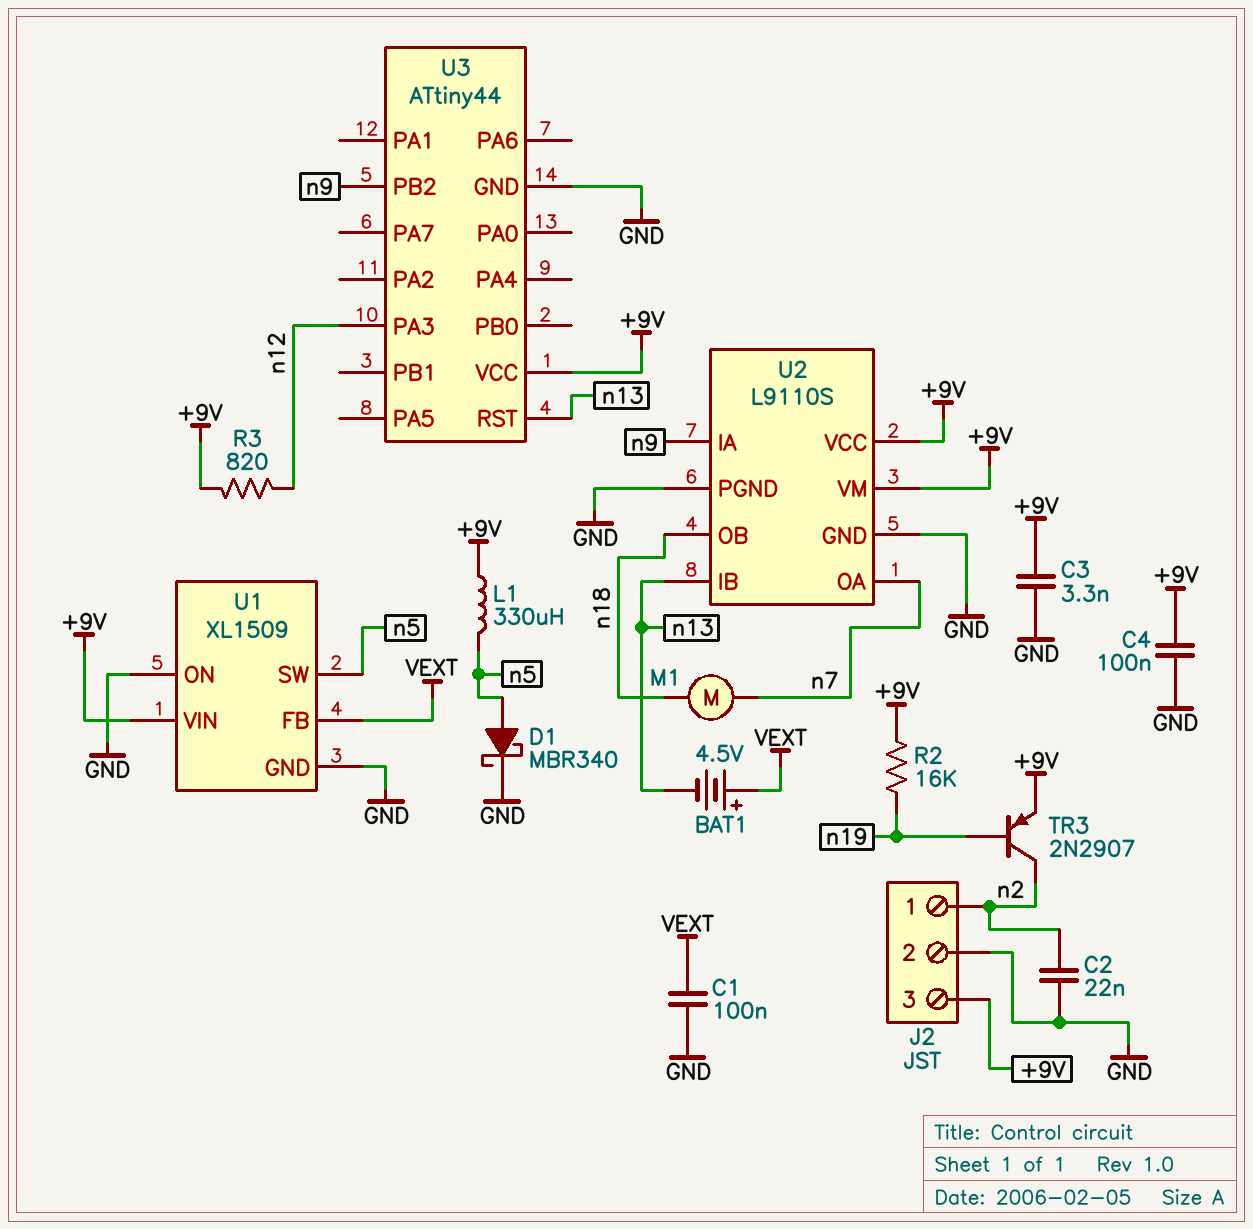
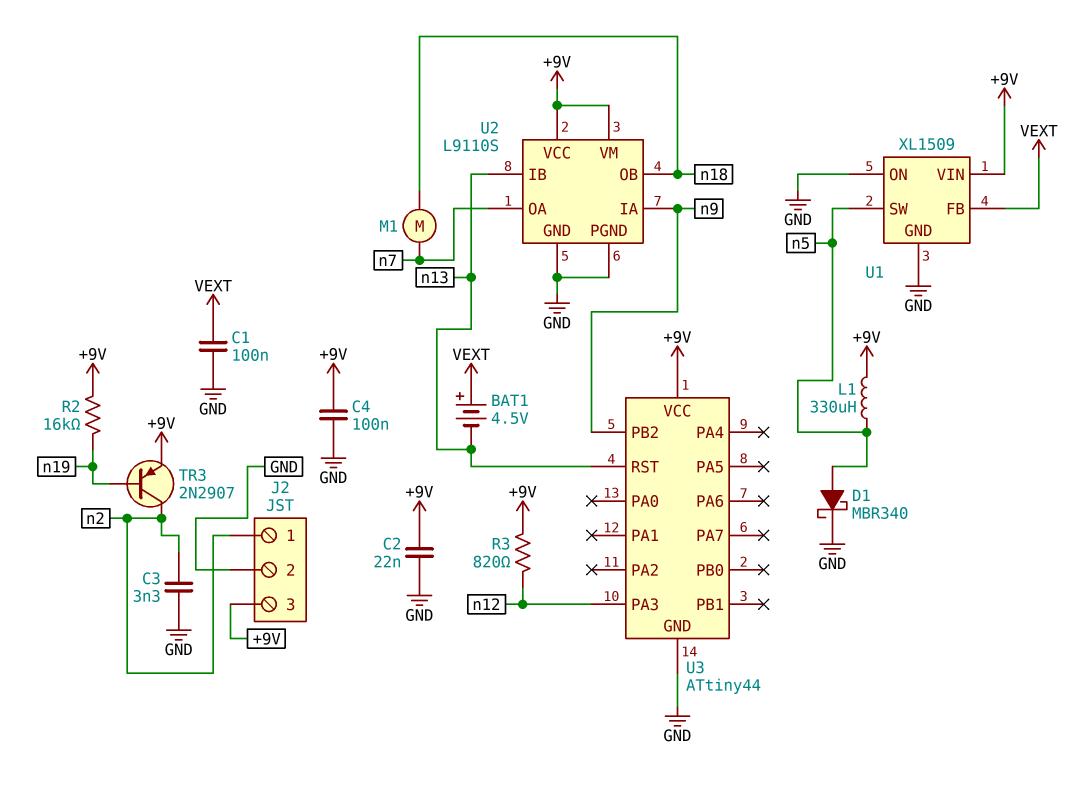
C2: 22nF (GND, n2) -> 22nF (+9V, GND)
C3: 3.3nF (+9V, GND) -> 3.3nF (GND, n2)

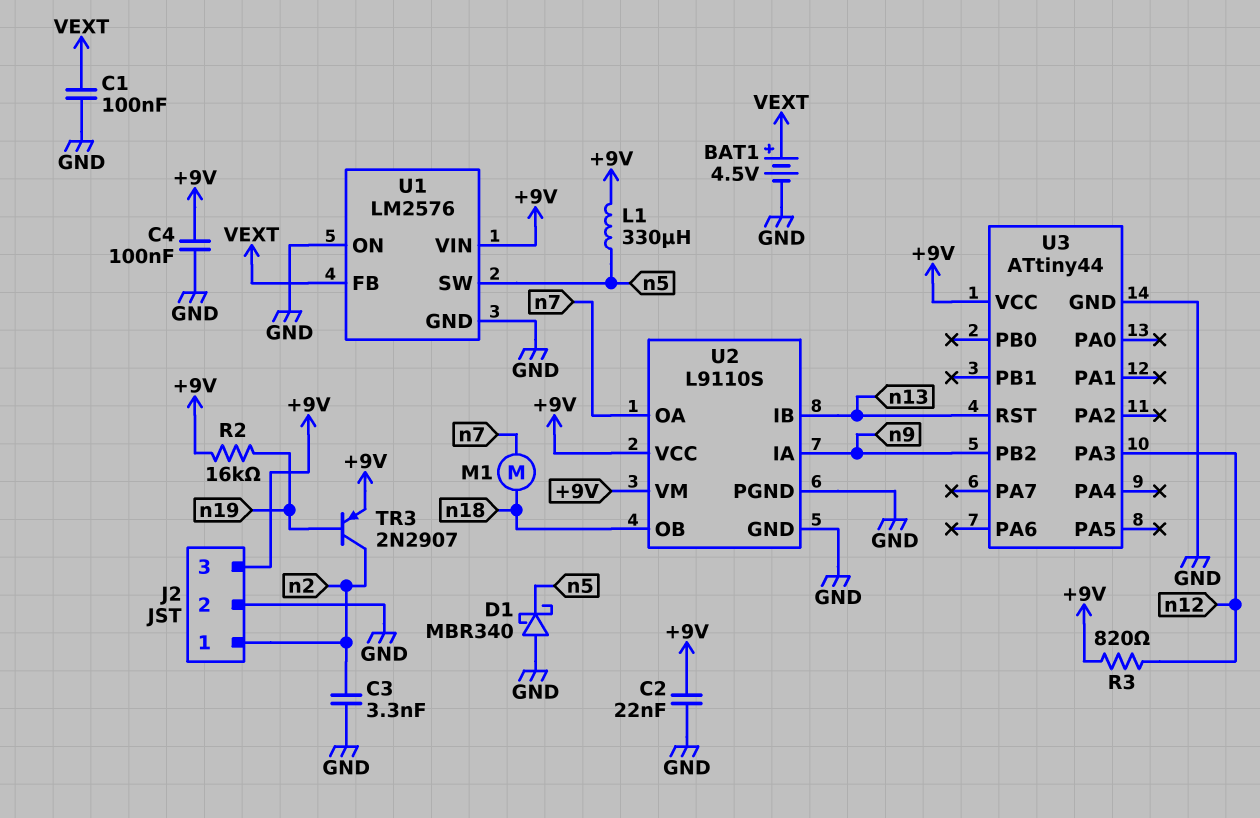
BAT1: 4.5V (plus VEXT, minus n13) -> 4.5V (plus VEXT, minus GND)
D1: schottky MBR340 (A n5, K GND) -> schottky MBR340 (A GND, K n5)
U1: XL1509 -> LM2576

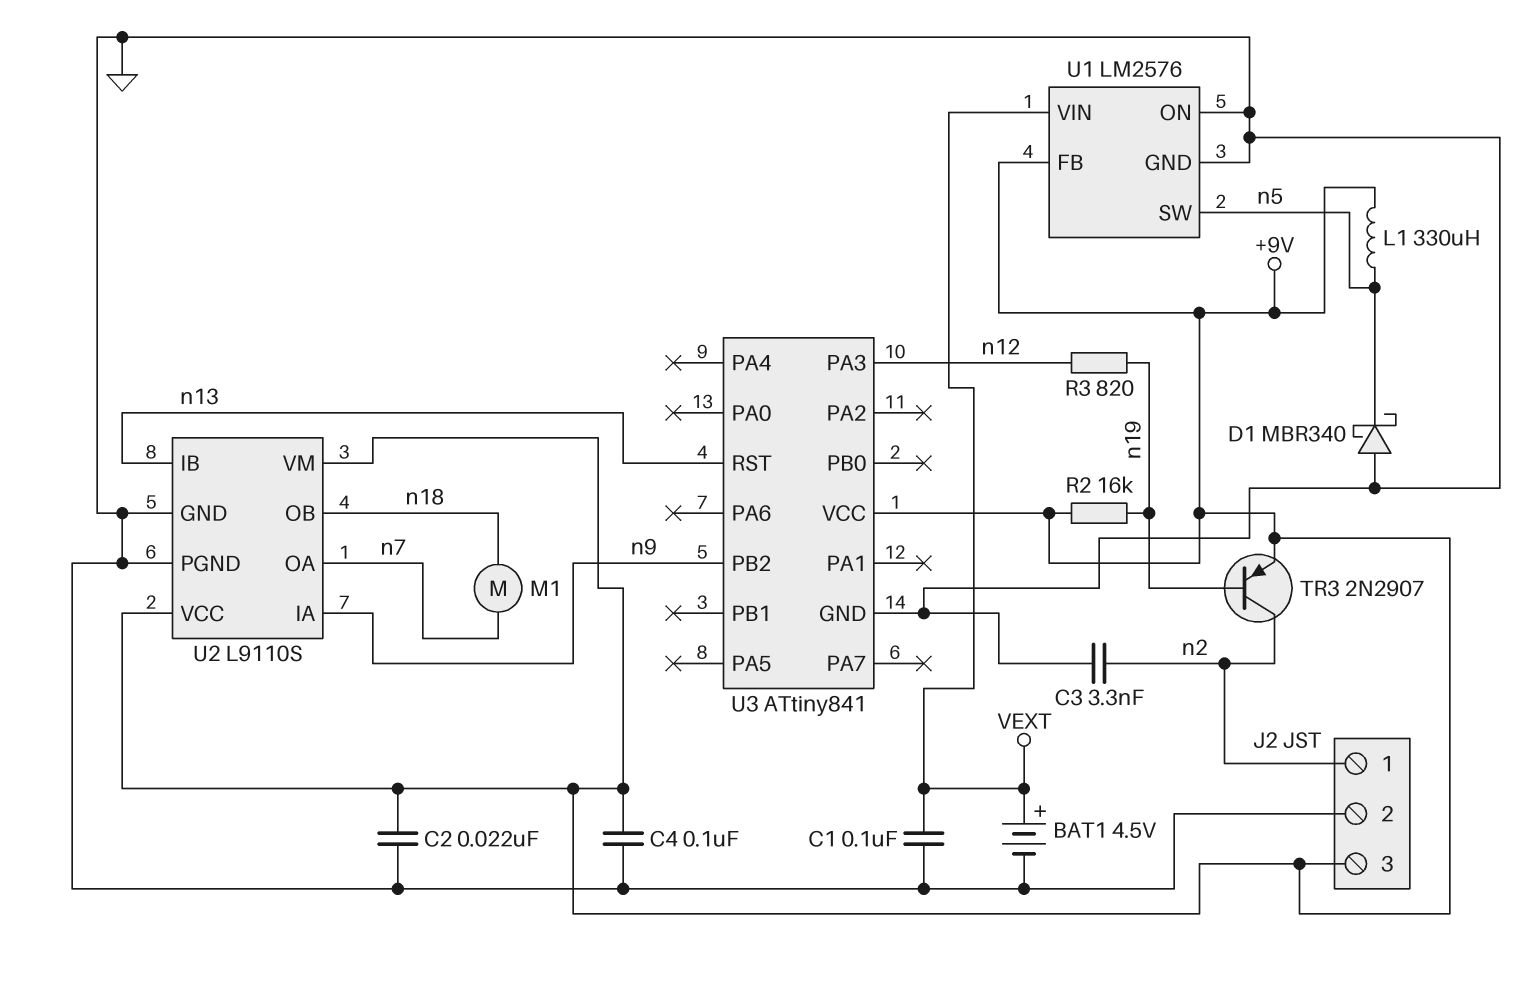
R3: 820 (+9V, n12) -> 820 (n12, n19)
U1 pin FB: VEXT -> +9V
U1 pin VIN: +9V -> VEXT
U3: ATtiny44 -> ATtiny841

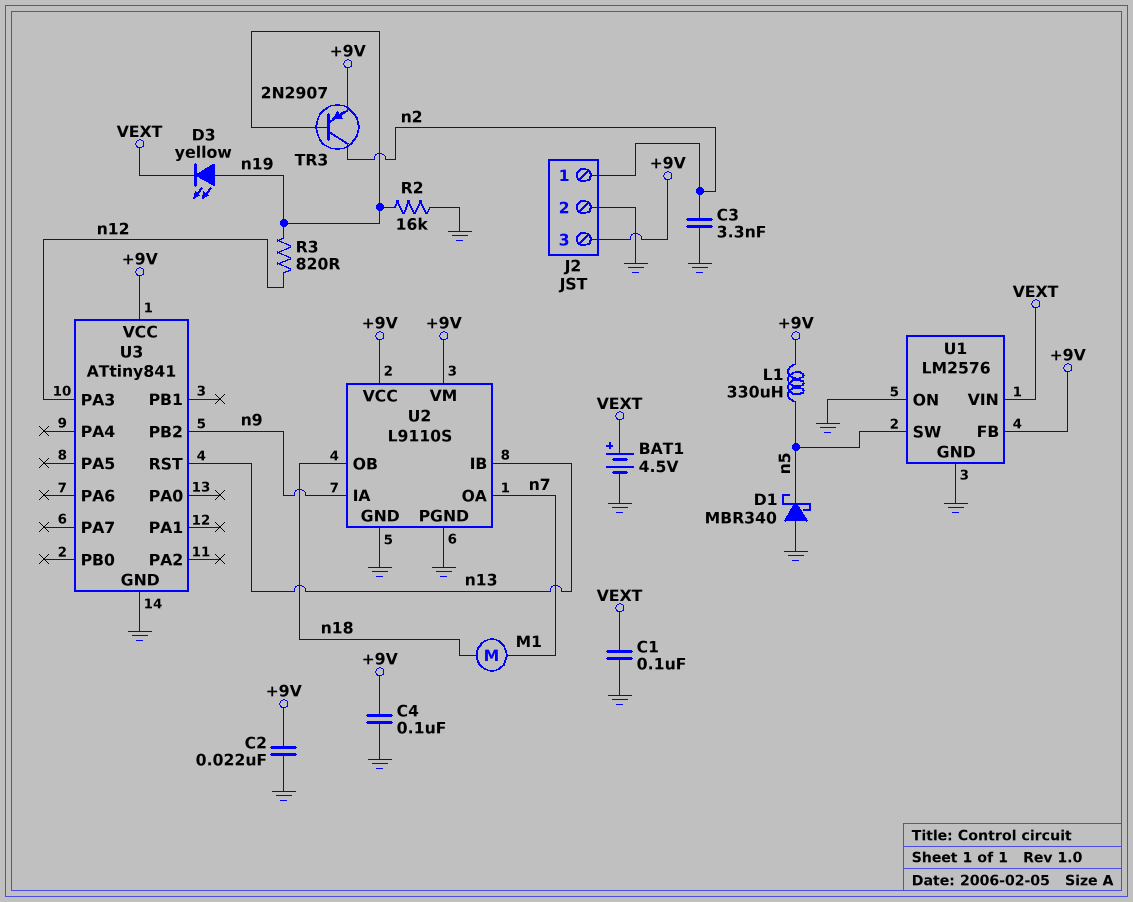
D3: none -> LED yellow (A n19, K VEXT)
R2: 16k (+9V, n19) -> 16k (GND, n19)

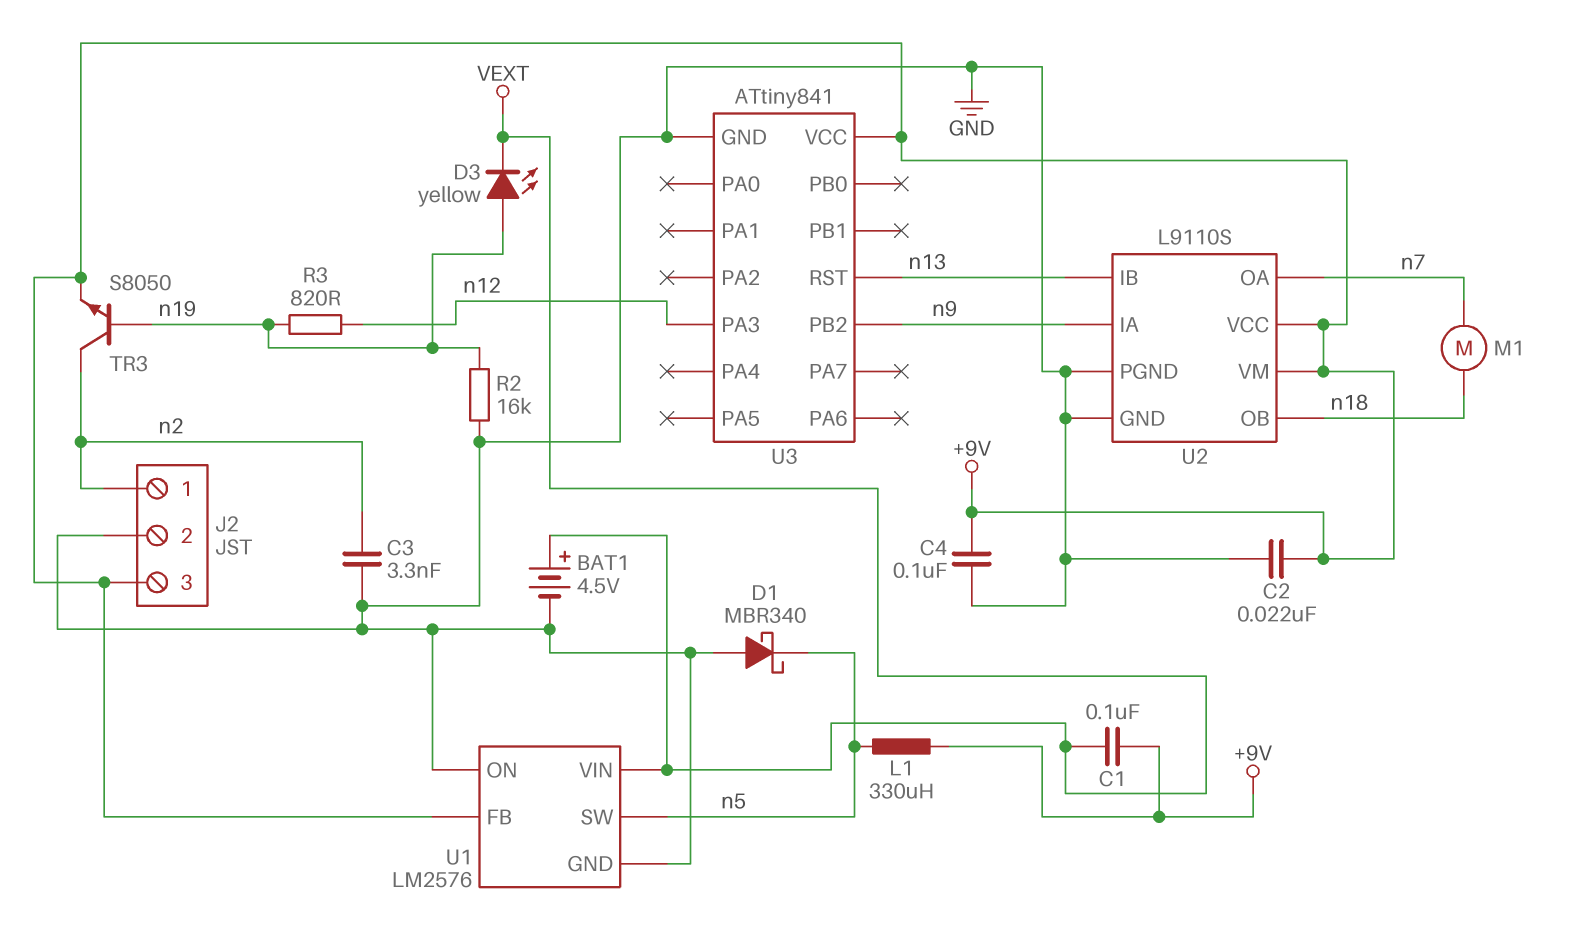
C1: 100nF (GND, VEXT) -> 100nF (+9V, VEXT)
TR3: PNP 2N2907 (B n19, C n2, E +9V) -> NPN S8050 (B n19, C n2, E +9V)

